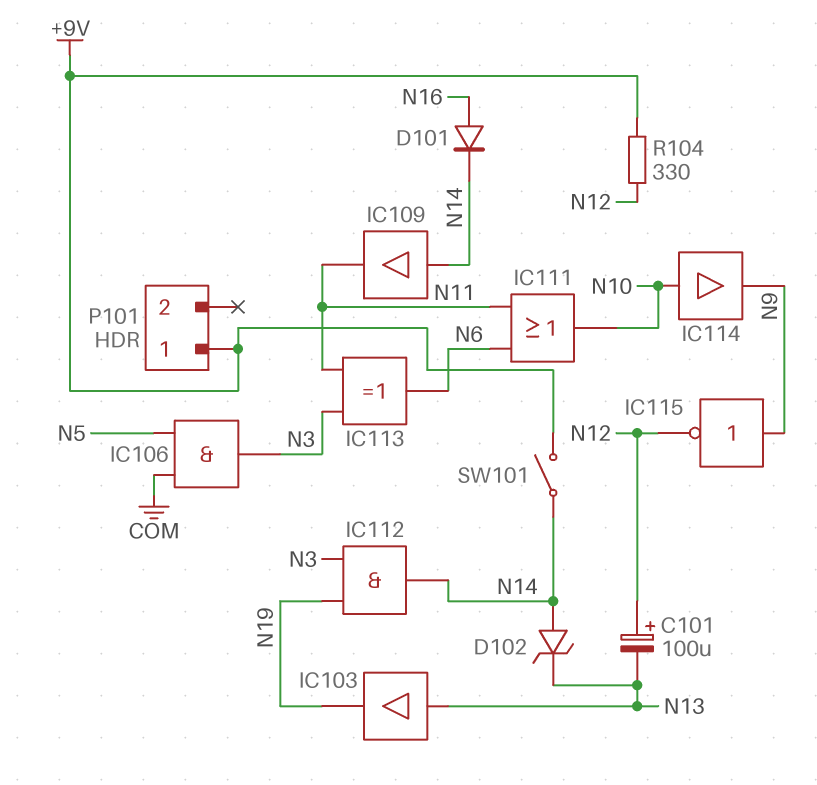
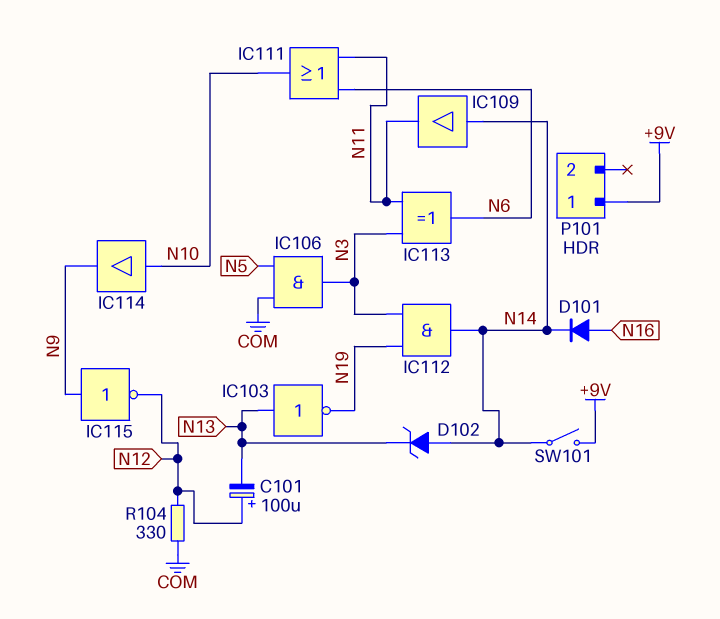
IC103: buffer (in N13, out N19) -> NOT (in N13, out N19)
R104: 330 (+9V, N12) -> 330 (COM, N12)

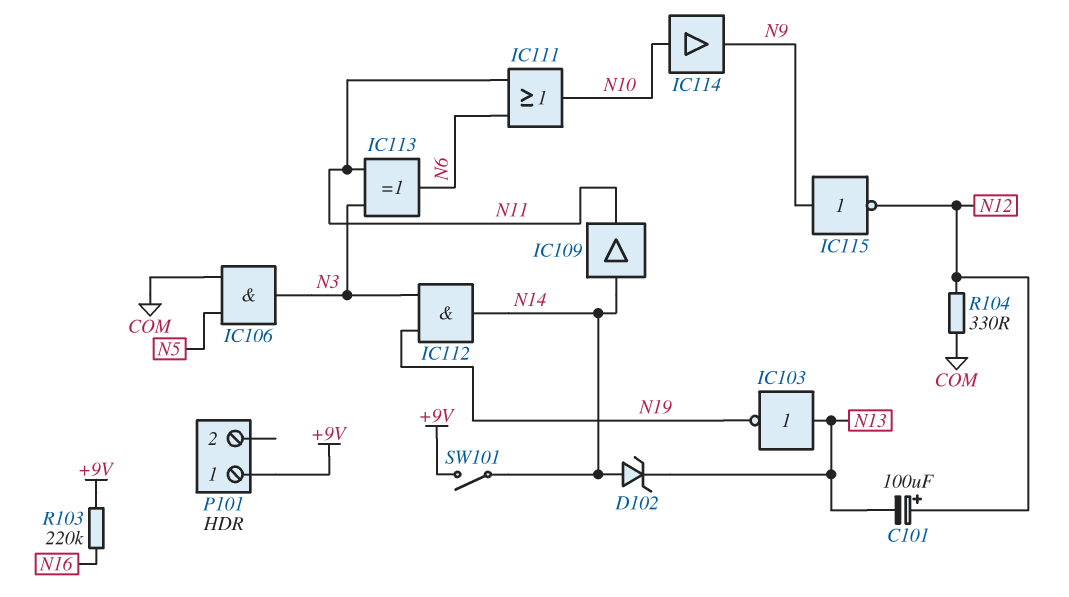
D101: diode (A N16, K N14) -> none
R103: none -> 220k (+9V, N16)

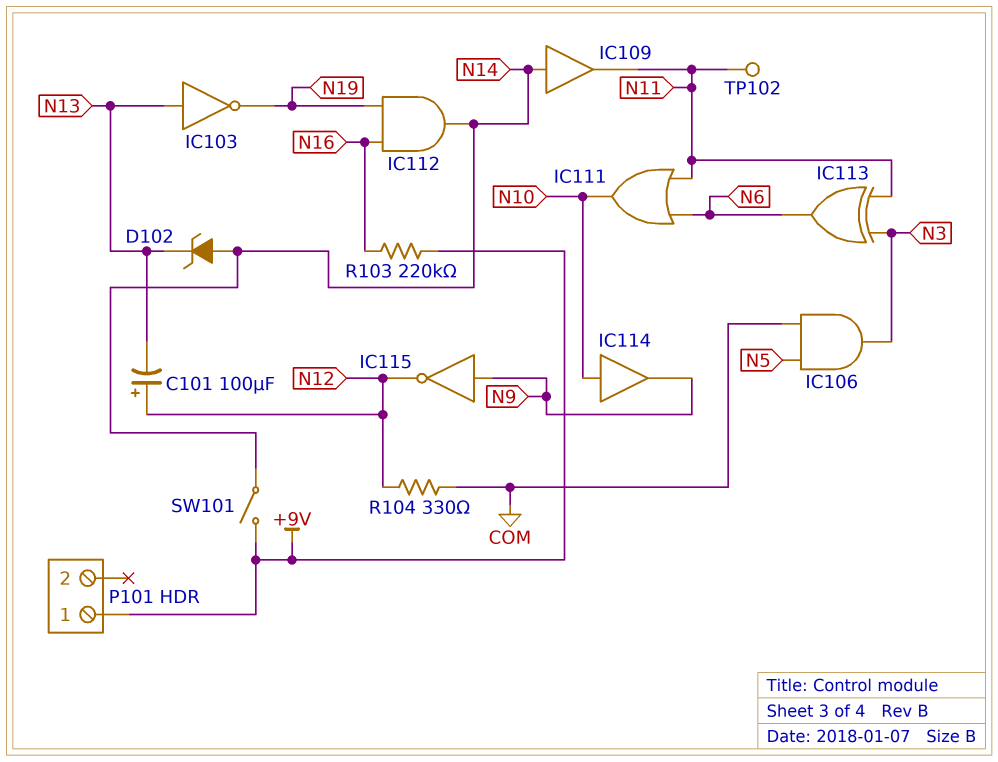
IC112: AND (in N3, in N19, out N14) -> AND (in N16, in N19, out N14)
TP102: none -> test point (N11)

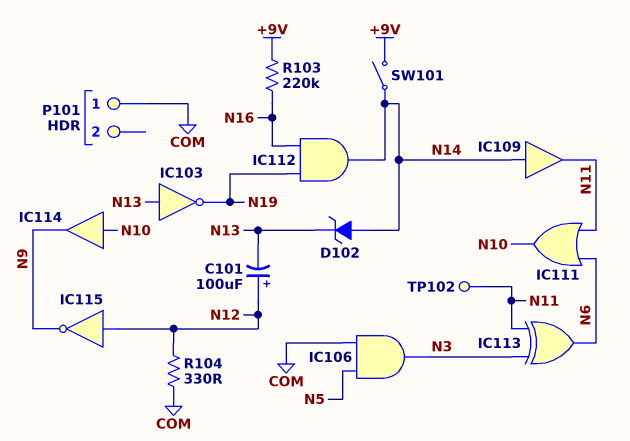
IC115: NOT (in N9, out N12) -> NOT (in N12, out N9)
P101 pin 1: +9V -> COM

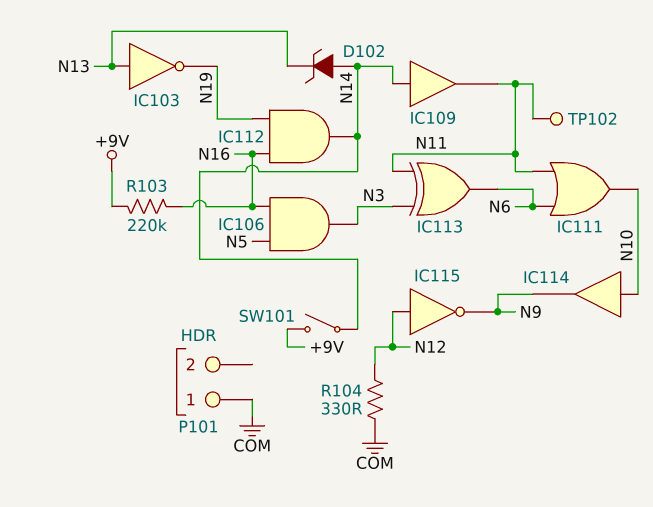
C101: 100uF (plus N12, minus N13) -> none
IC106: AND (in COM, in N5, out N3) -> AND (in N5, in N16, out N3)

